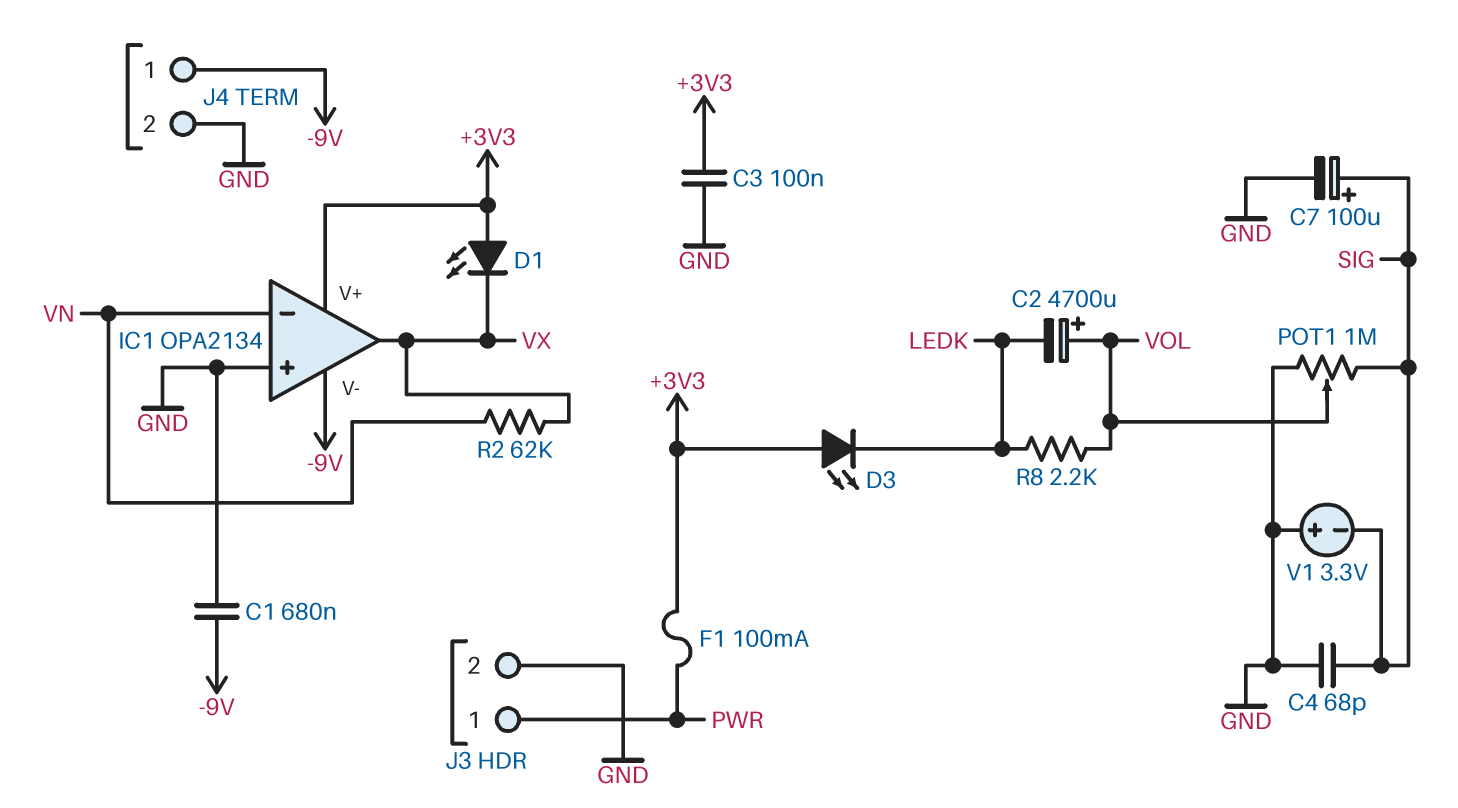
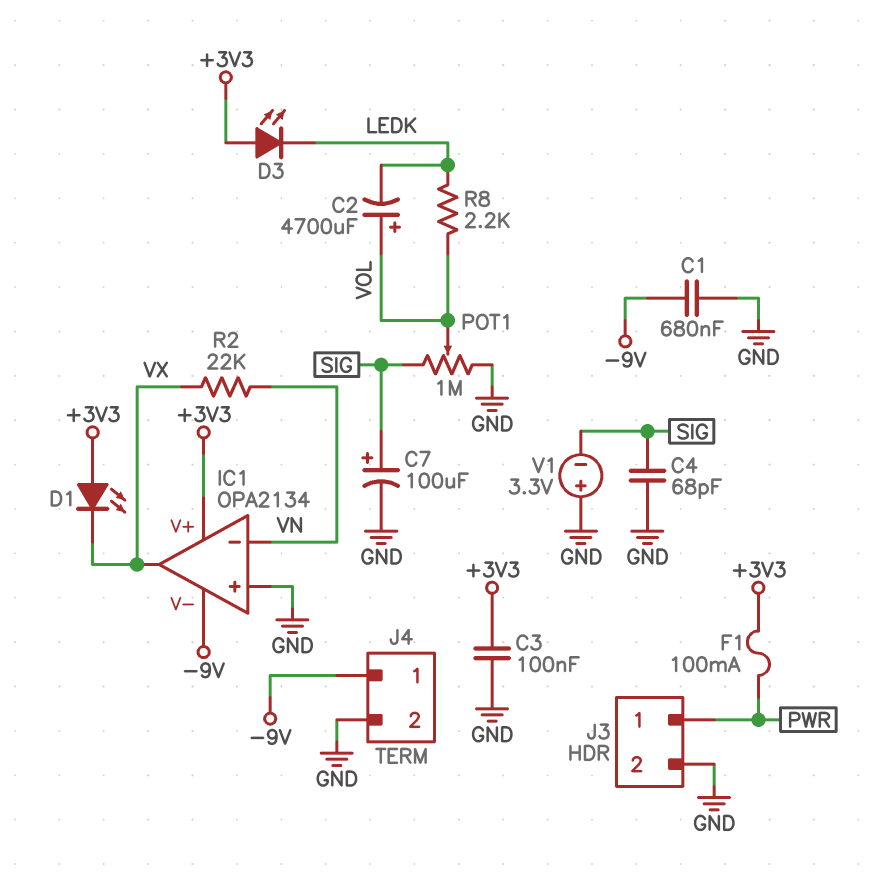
R2: 62k (VN, VX) -> 22k (VN, VX)

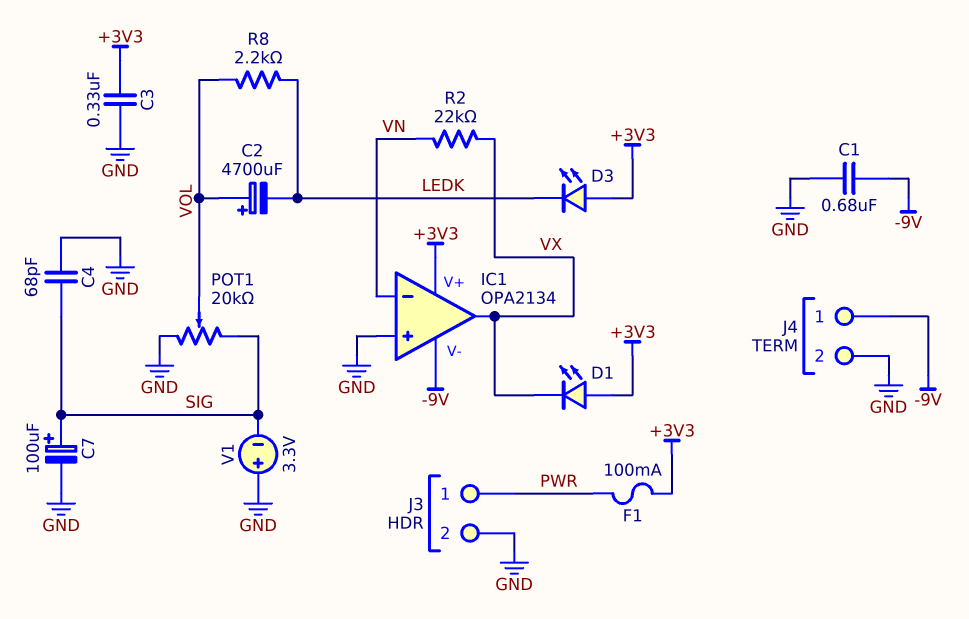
C3: 100nF (+3V3, GND) -> 330nF (+3V3, GND)
POT1: 1M (GND, SIG, wiper VOL) -> 20k (GND, SIG, wiper VOL)

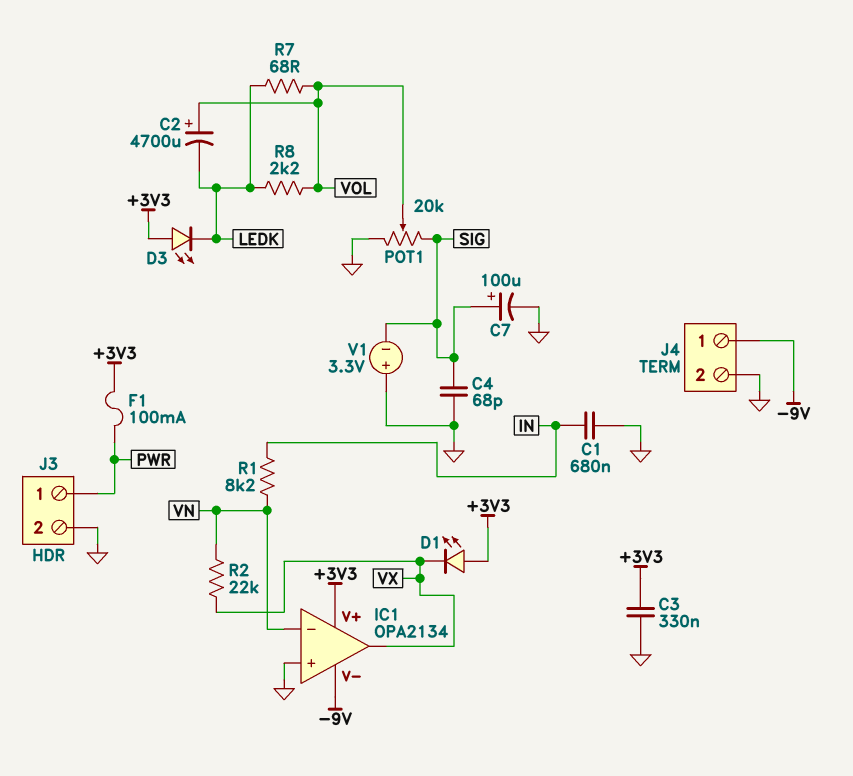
C1: 680nF (-9V, GND) -> 680nF (GND, IN)
R1: none -> 8.2k (IN, VN)
R7: none -> 68 (LEDK, VOL)

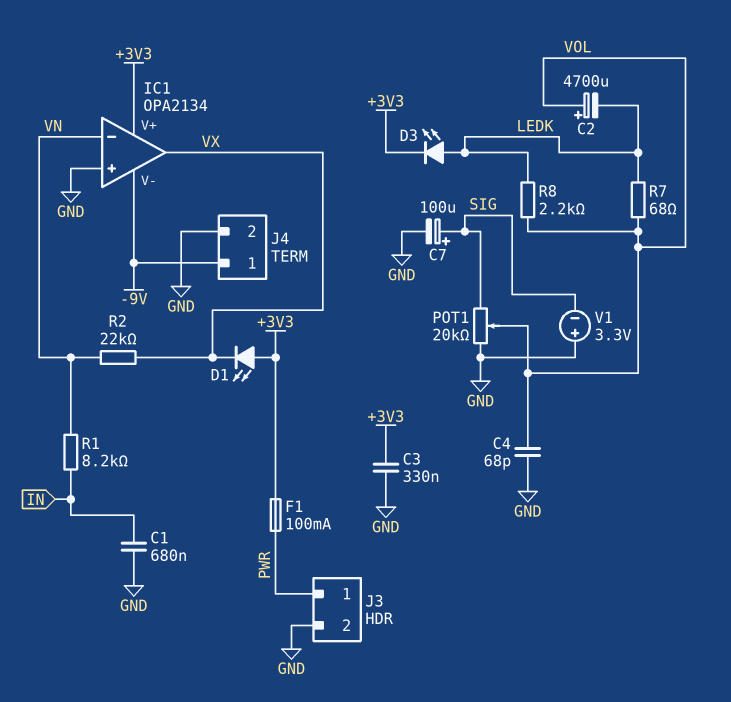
C4: 68pF (GND, SIG) -> 68pF (GND, VOL)
D3: LED (A +3V3, K LEDK) -> LED (A LEDK, K +3V3)

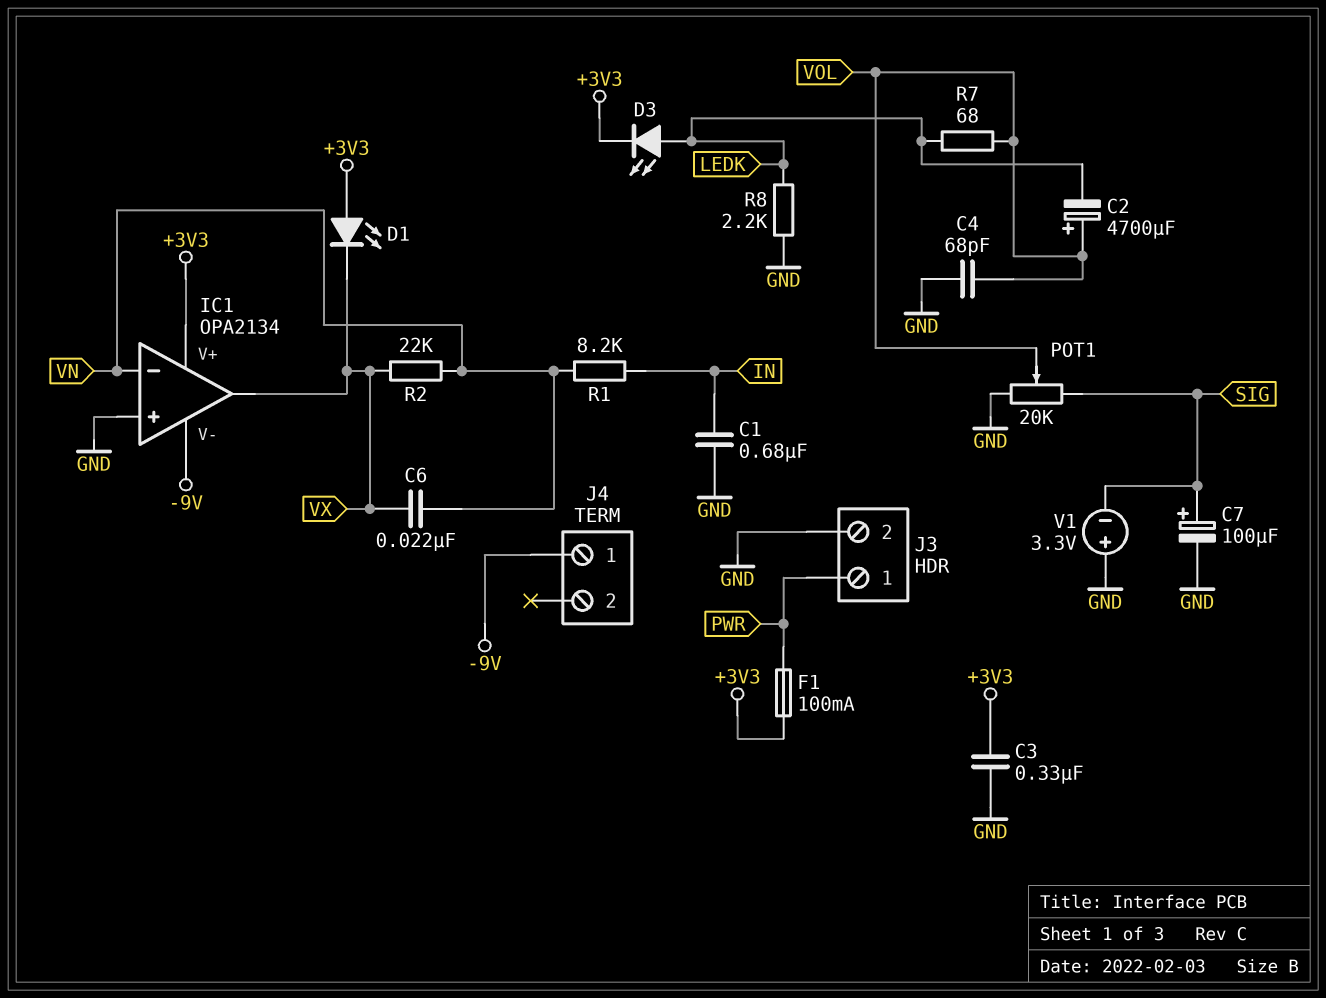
C6: none -> 22nF (VN, VX)
J4 pin 2: GND -> none
R8: 2.2k (LEDK, VOL) -> 2.2k (GND, LEDK)

